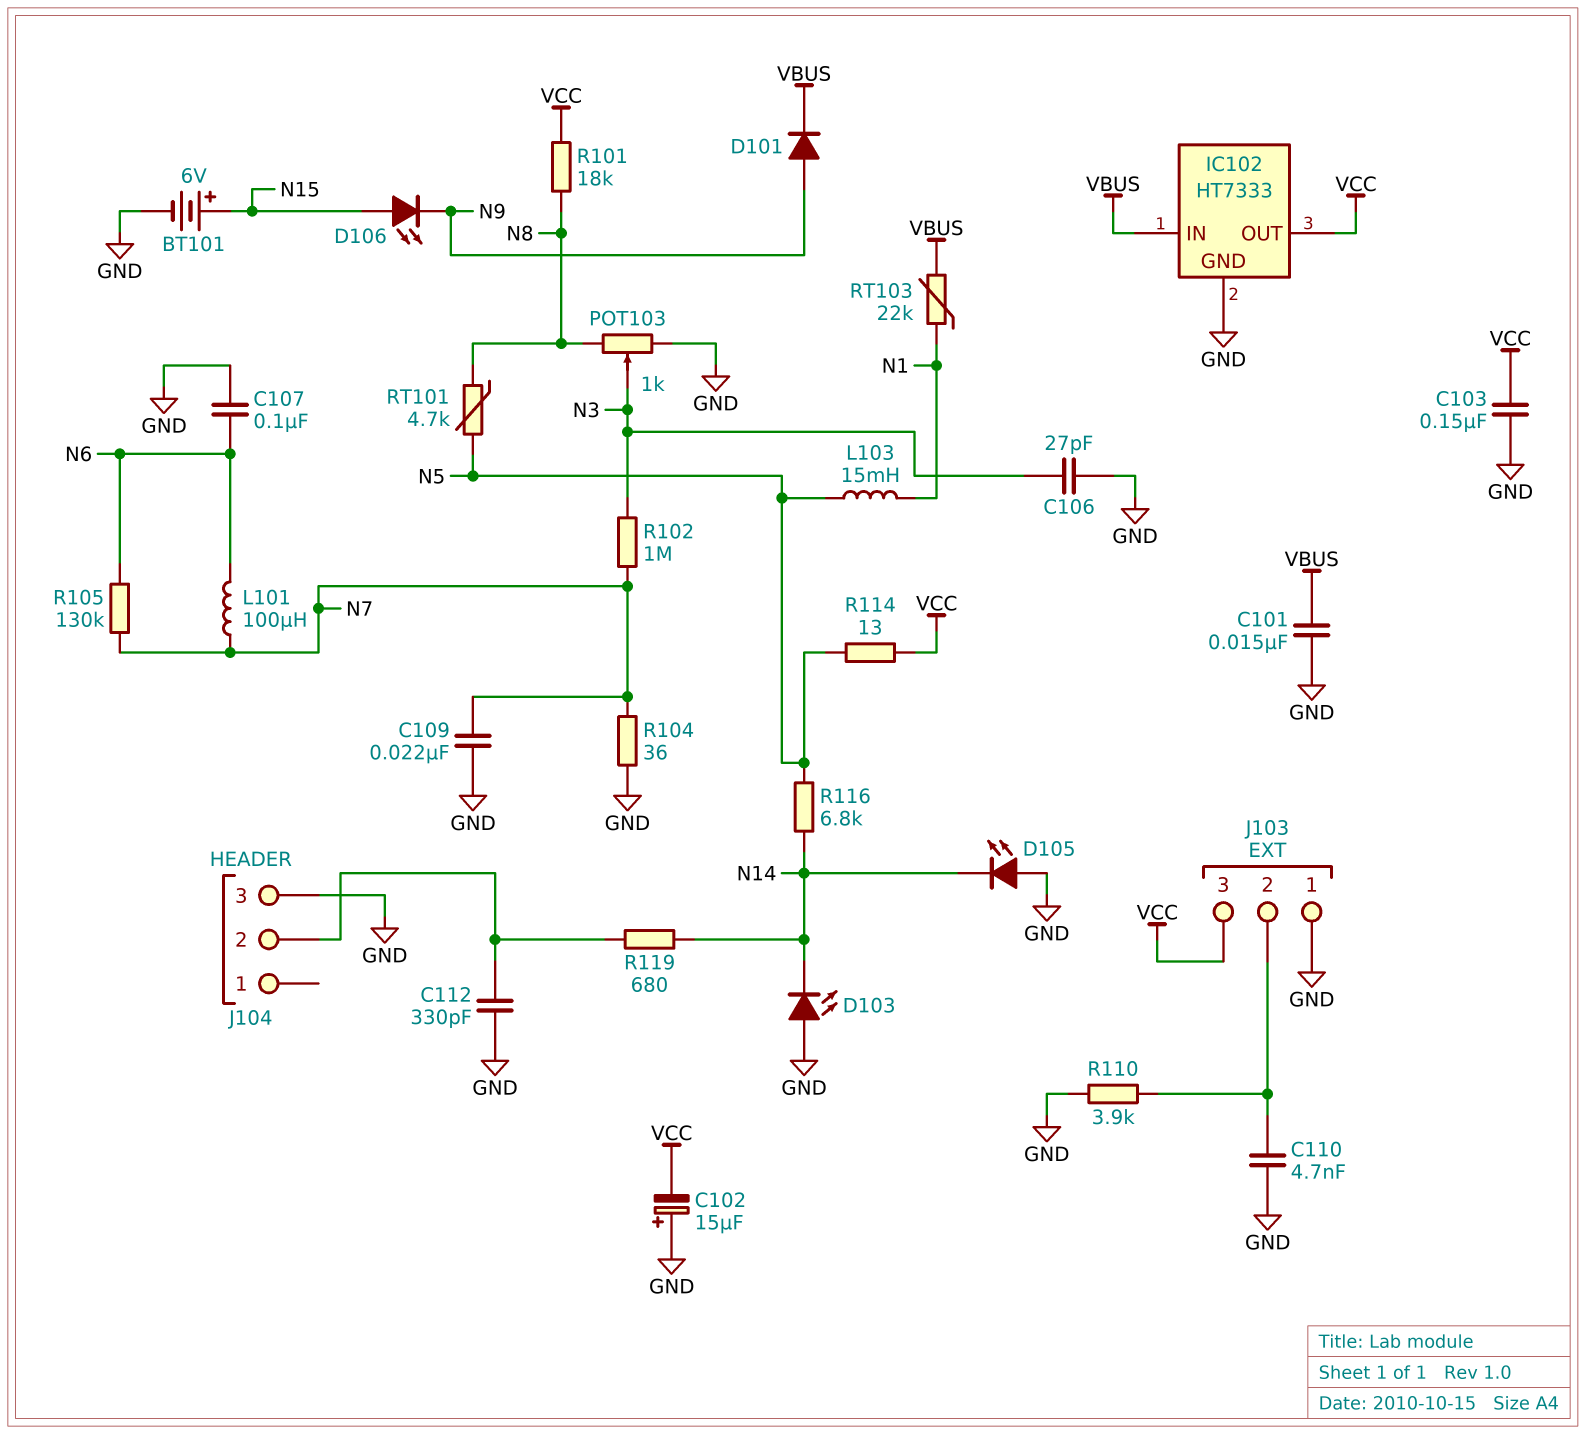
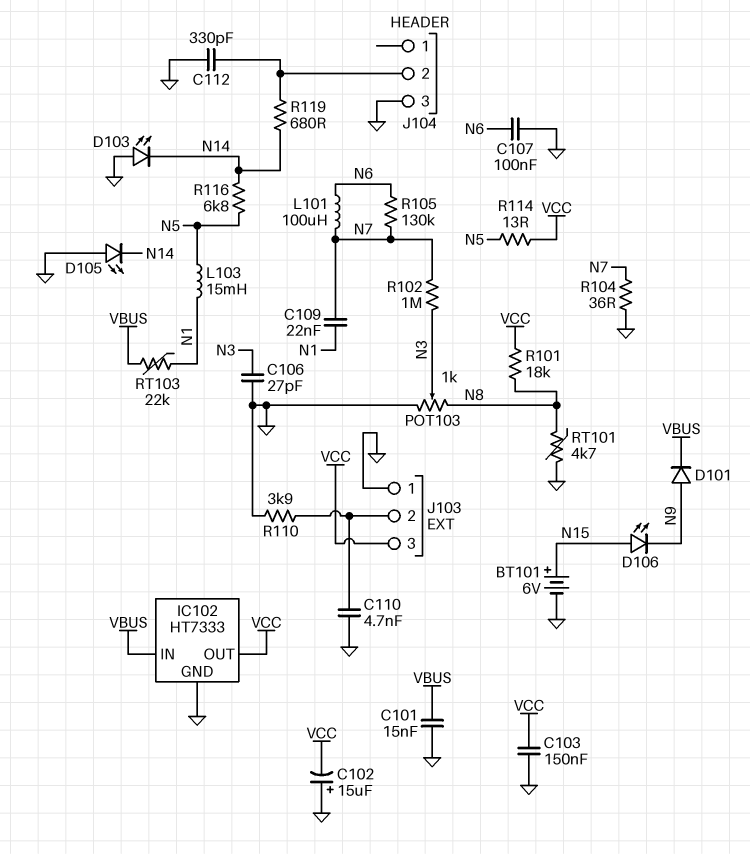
C109: 22nF (GND, N7) -> 22nF (N1, N7)
RT101: 4.7k (N5, N8) -> 4.7k (GND, N8)

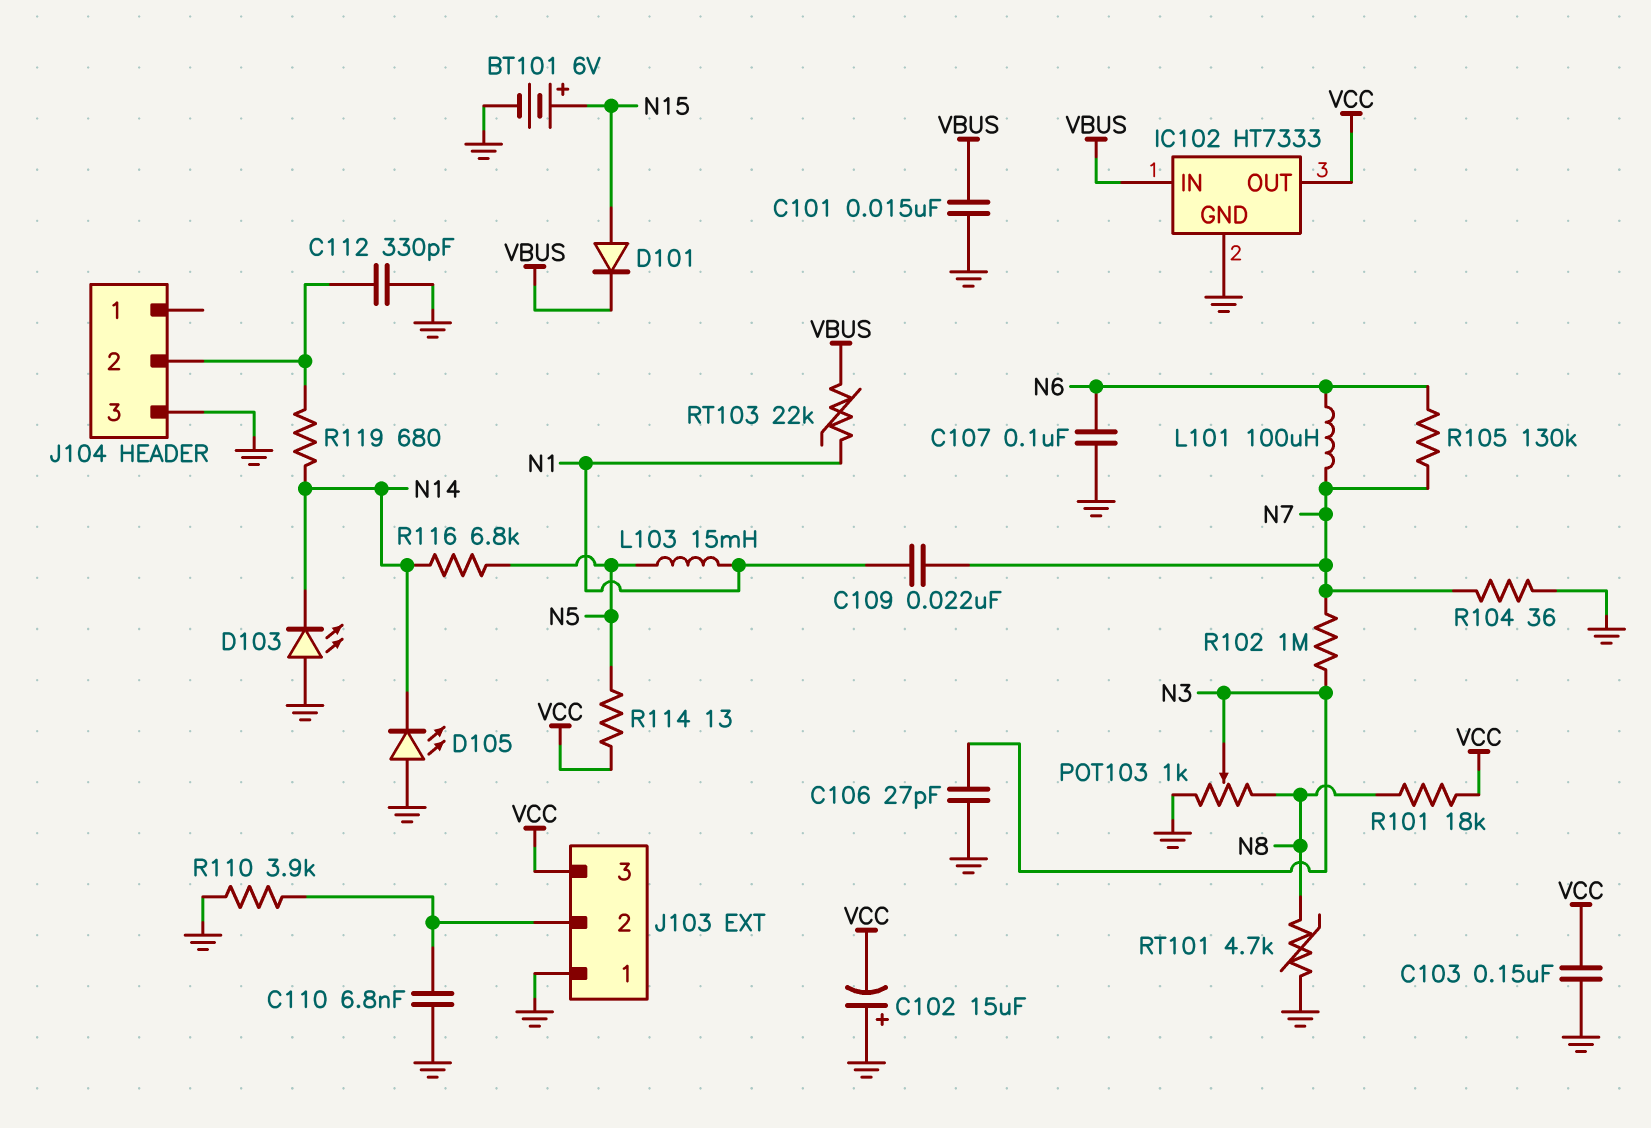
C110: 4.7nF (GND, J103/2) -> 6.8nF (GND, J103/2)
D101: diode (A N9, K VBUS) -> diode (A N15, K VBUS)
D106: LED (A N15, K N9) -> none

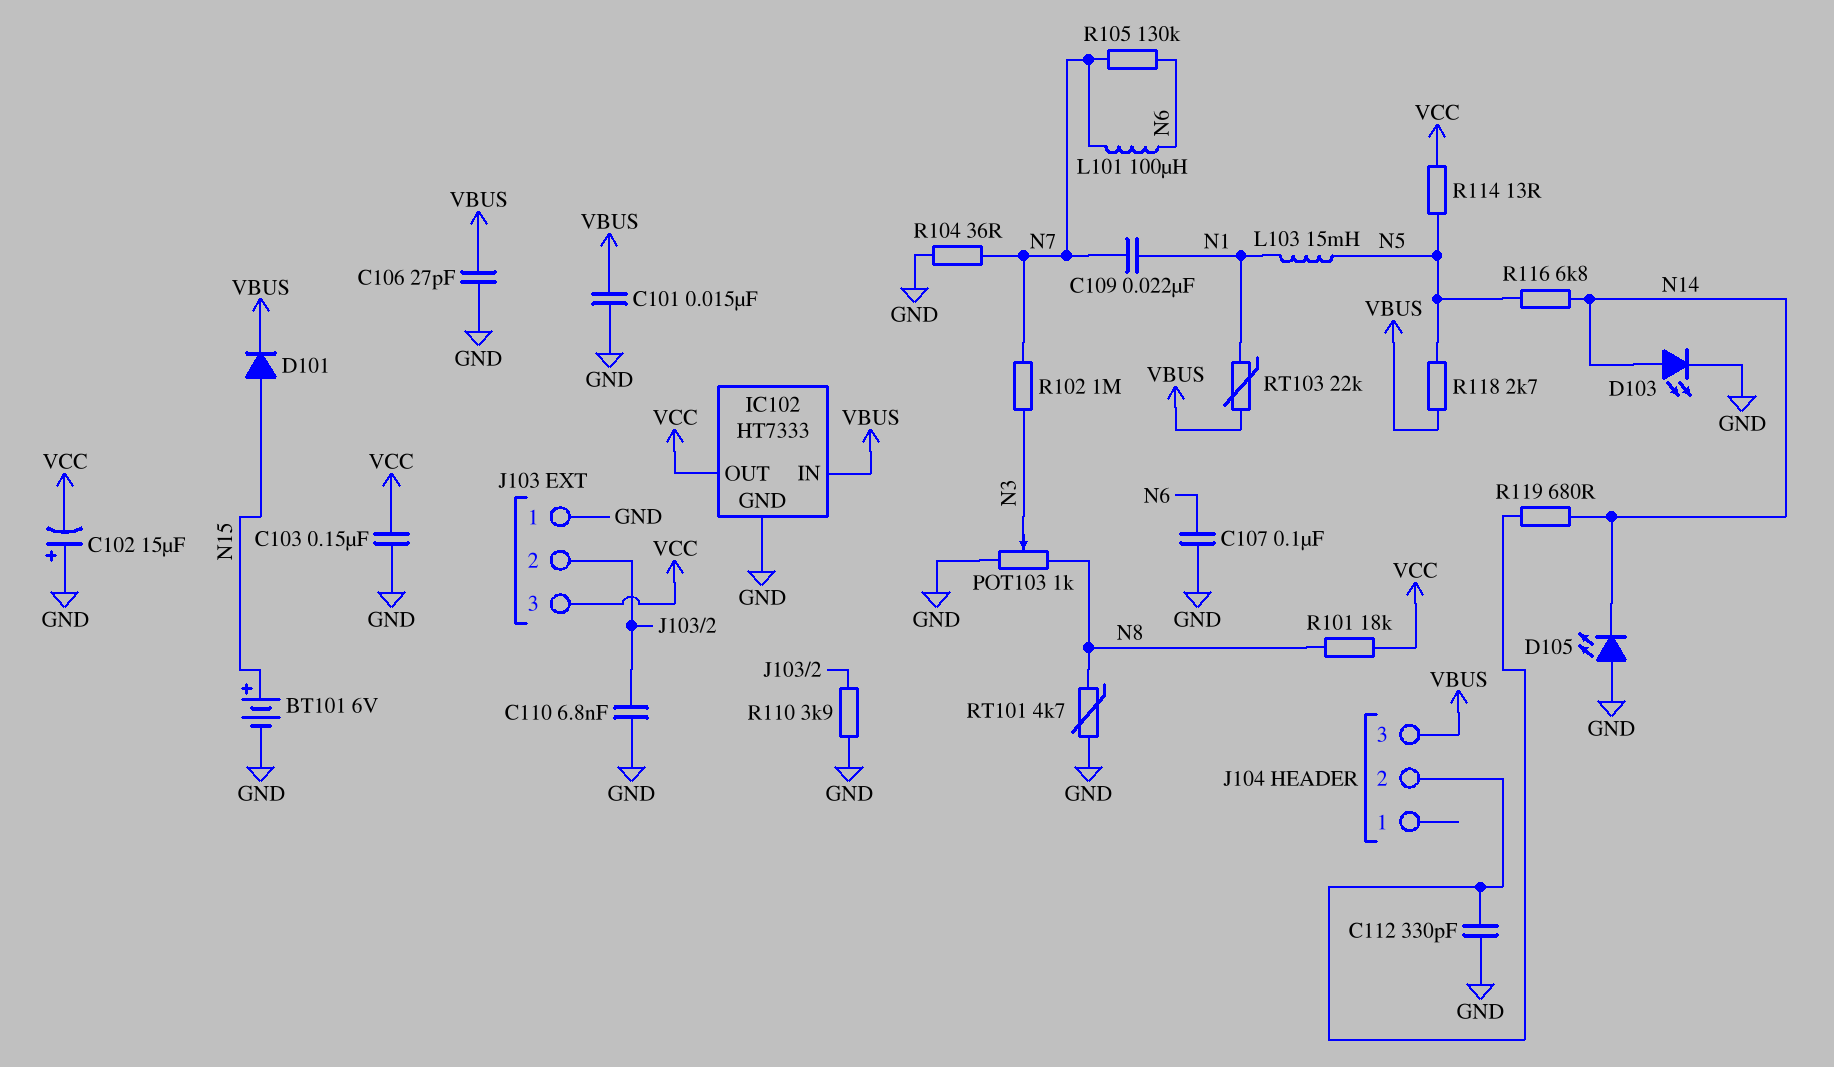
C106: 27pF (GND, N3) -> 27pF (GND, VBUS)
D103: LED (A GND, K N14) -> LED (A N14, K GND)
J104 pin 3: GND -> VBUS
R118: none -> 2.7k (N5, VBUS)

